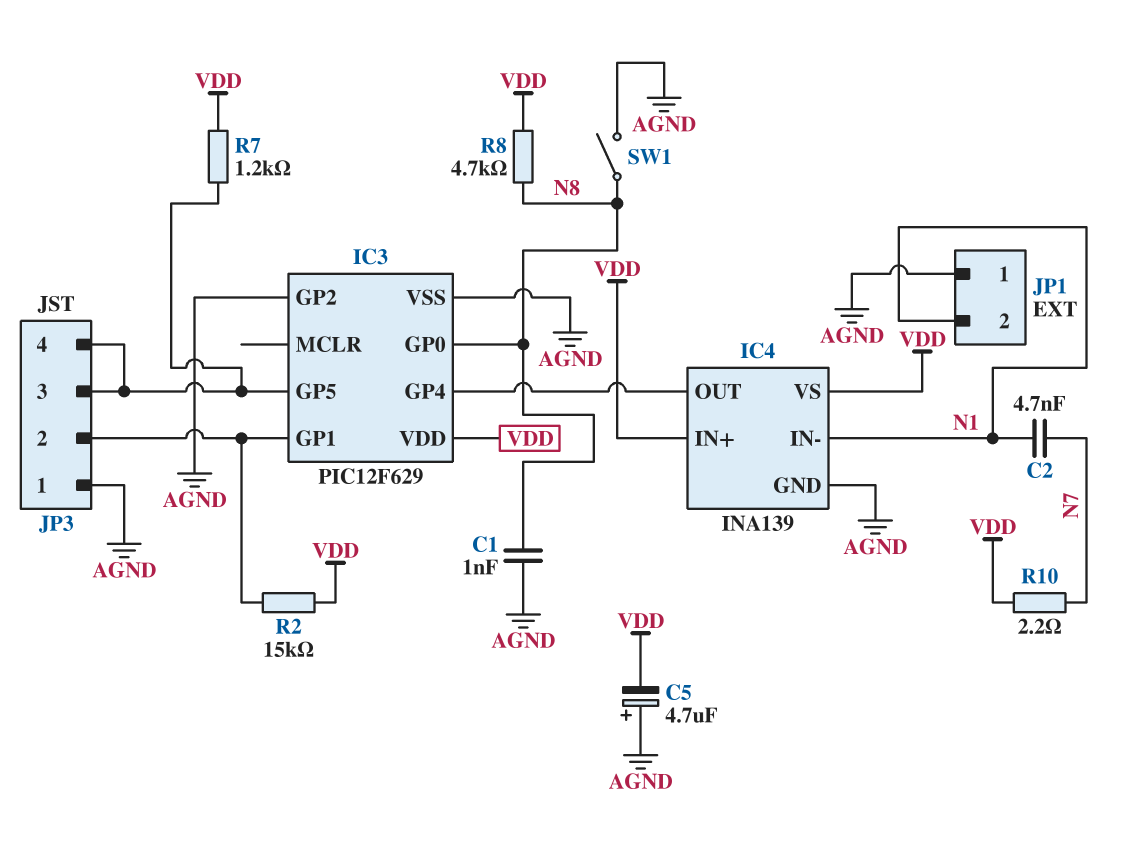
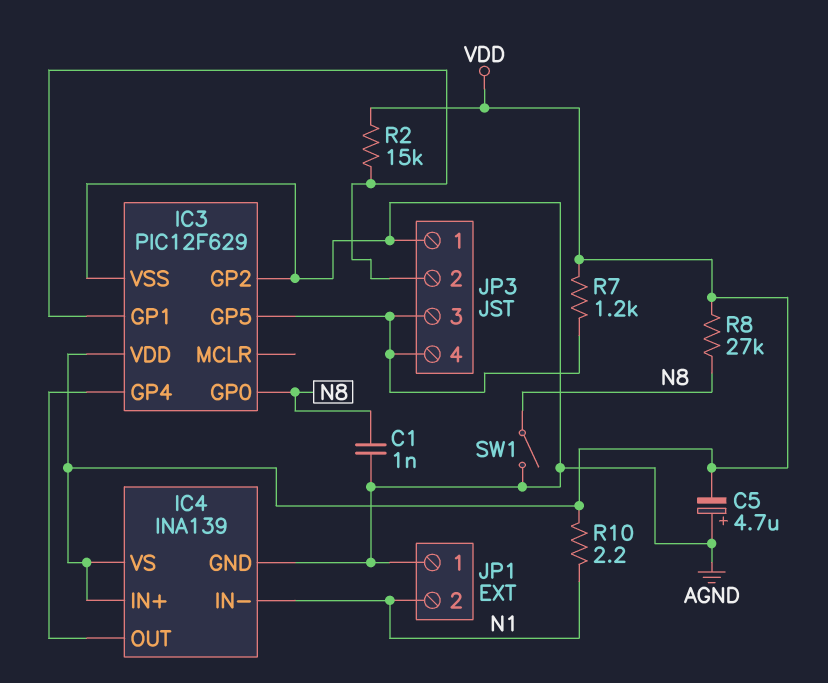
C2: 4.7nF (N1, N7) -> none
R8: 4.7k (N8, VDD) -> 27k (N8, VDD)
R10: 2.2 (N7, VDD) -> 2.2 (N1, VDD)

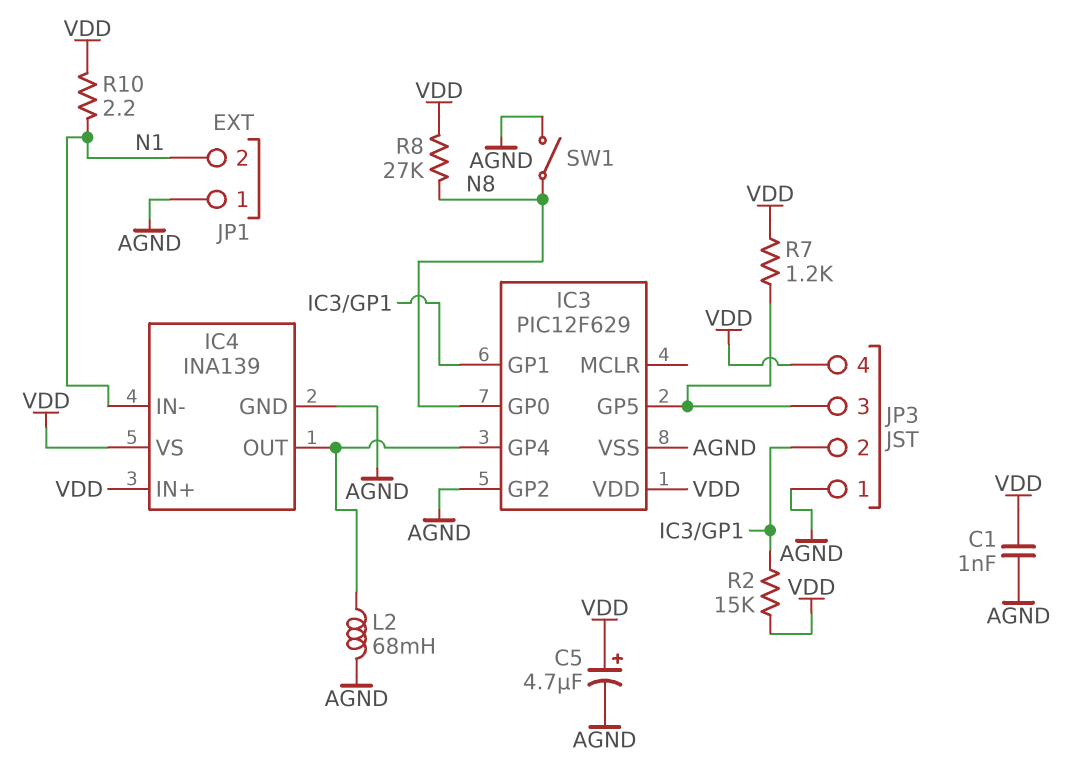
C1: 1nF (AGND, N8) -> 1nF (AGND, VDD)
C5: 4.7uF (plus AGND, minus VDD) -> 4.7uF (plus VDD, minus AGND)
JP3 pin 4: IC3/GP5 -> VDD
L2: none -> 68mH (AGND, IC3/GP4)

